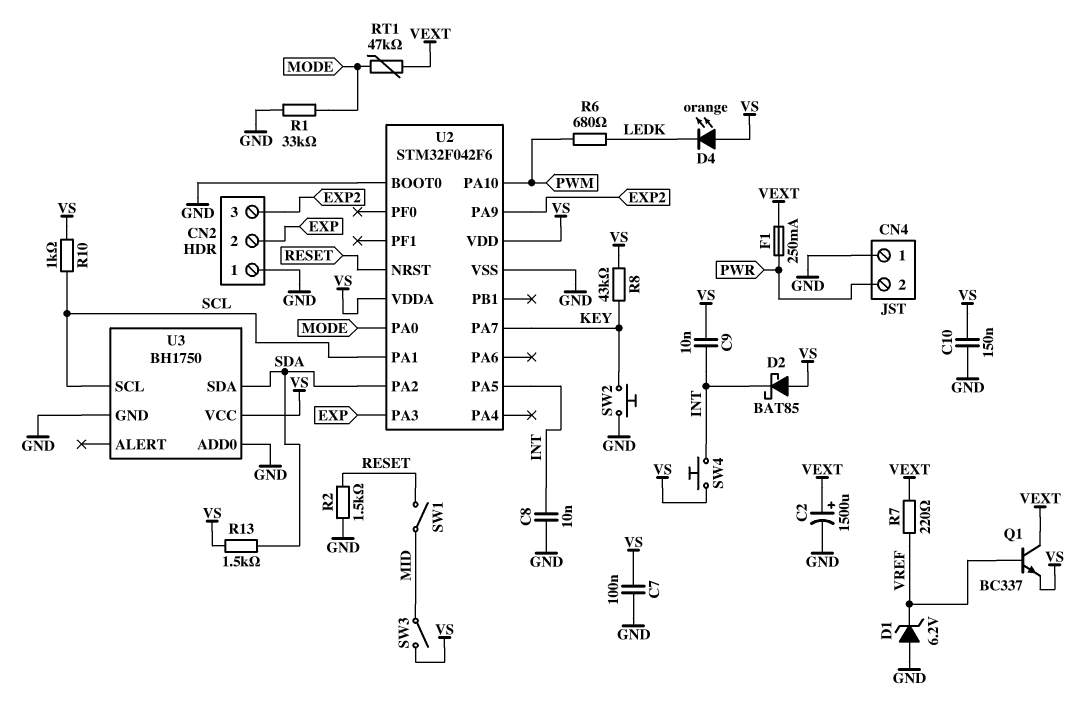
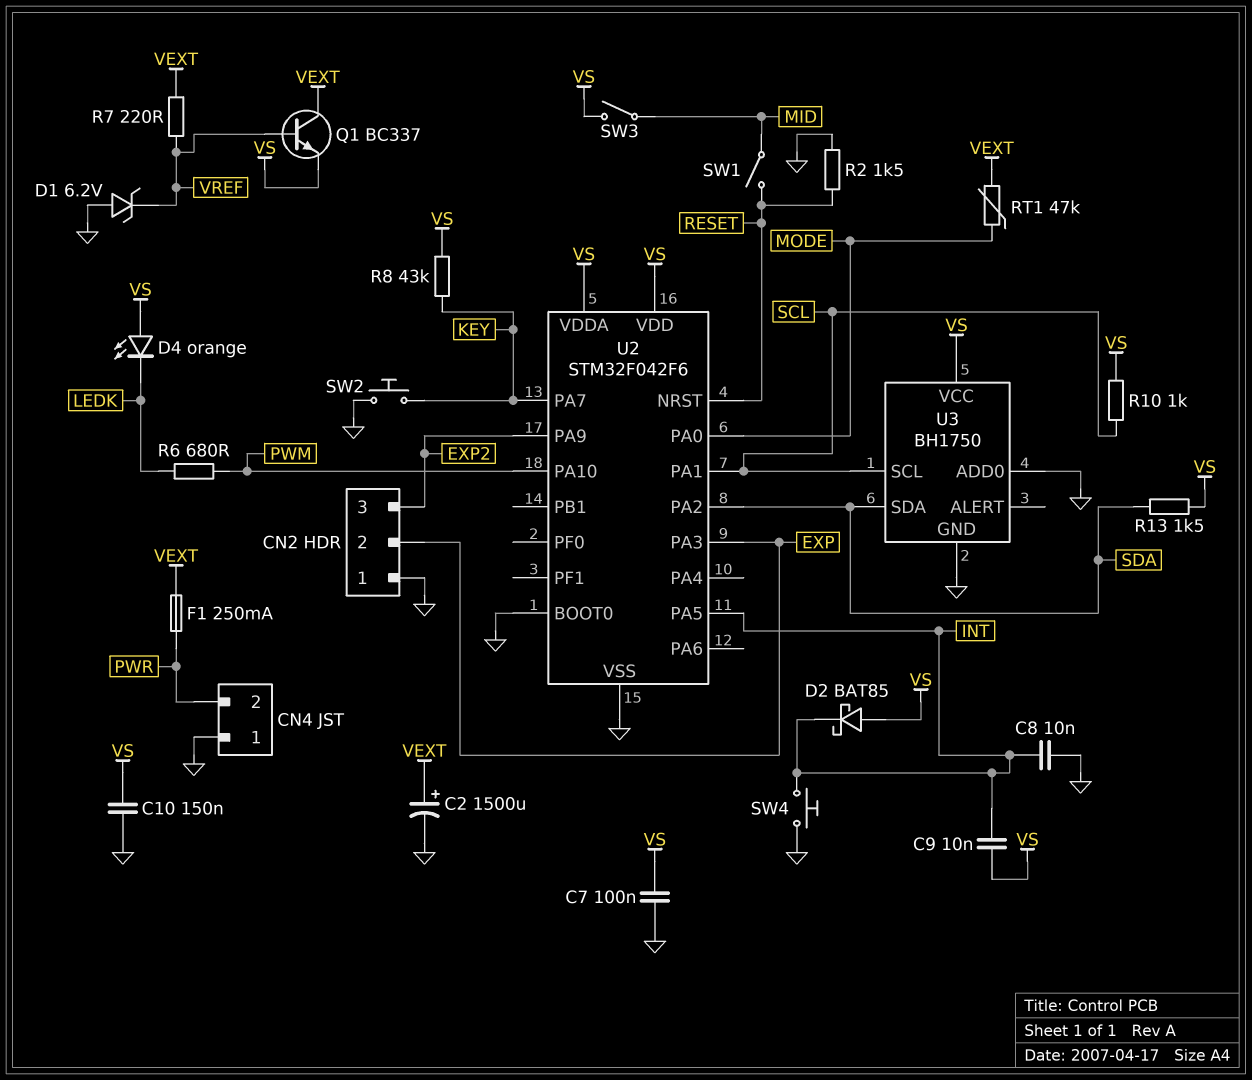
R1: 33k (GND, MODE) -> none
SW4: button (INT, VS) -> button (GND, INT)

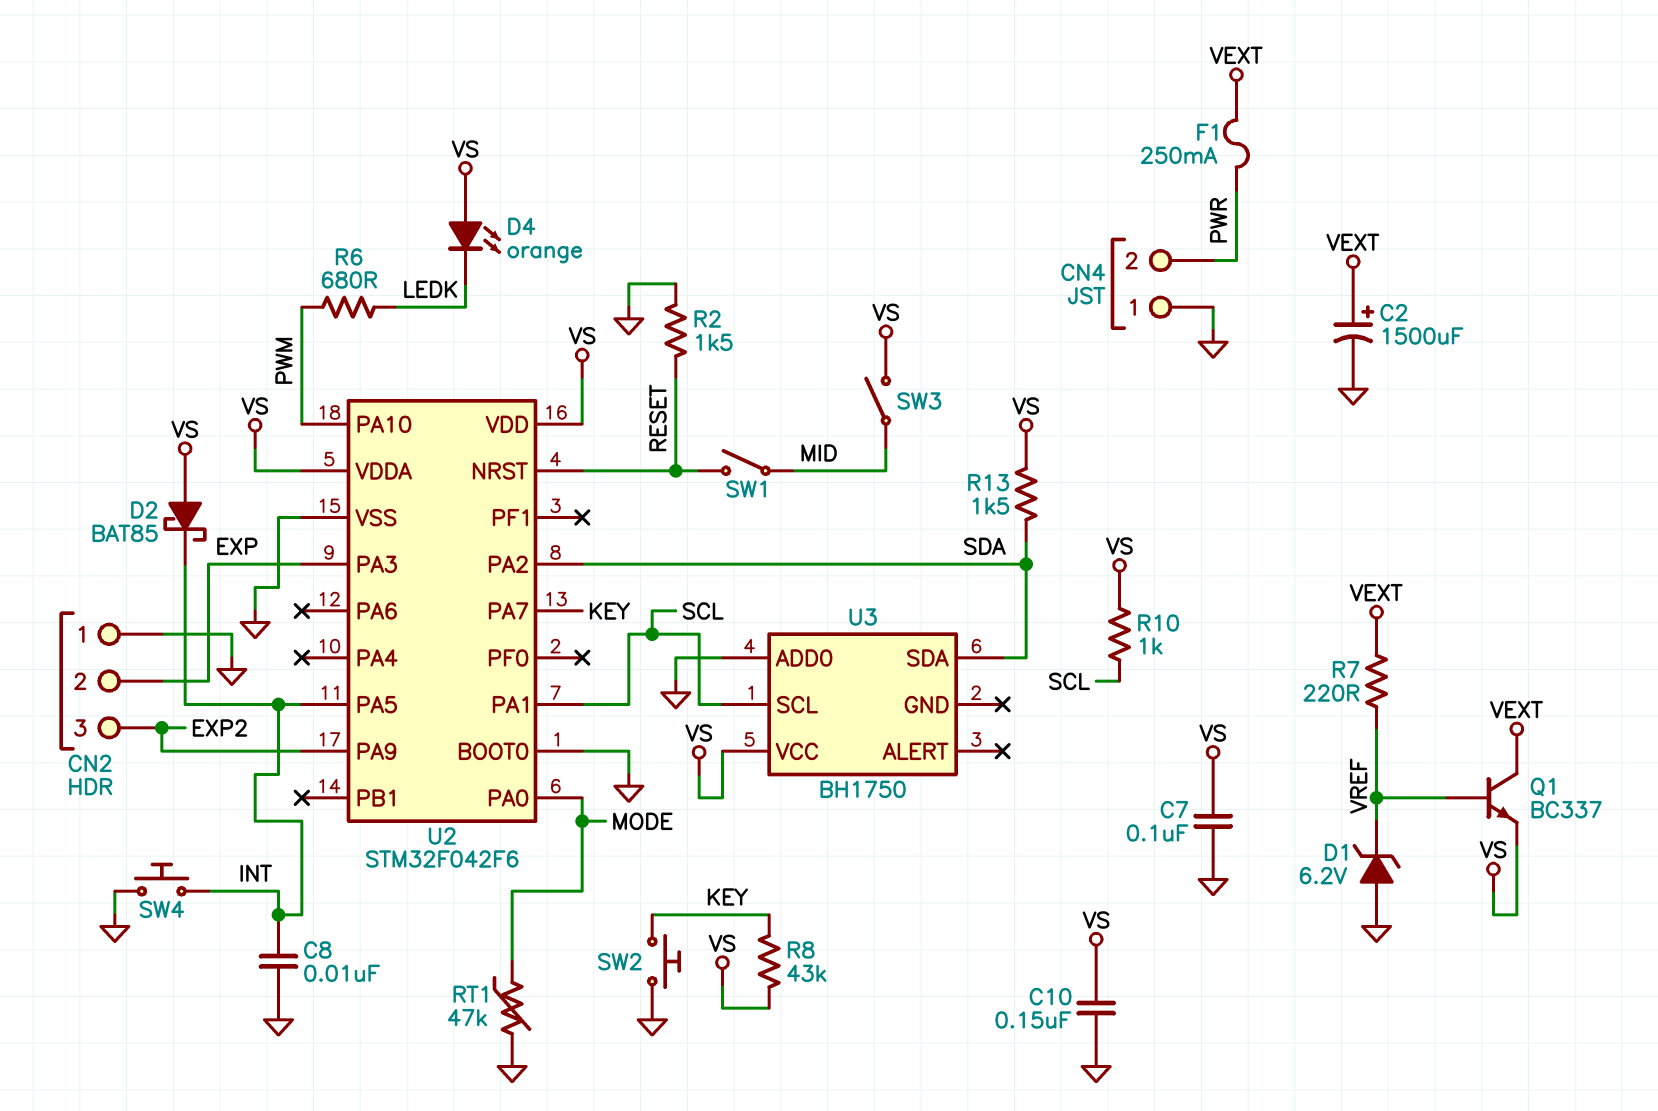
C9: 10nF (INT, VS) -> none
RT1: 47k (MODE, VEXT) -> 47k (GND, MODE)
U3 pin GND: GND -> none

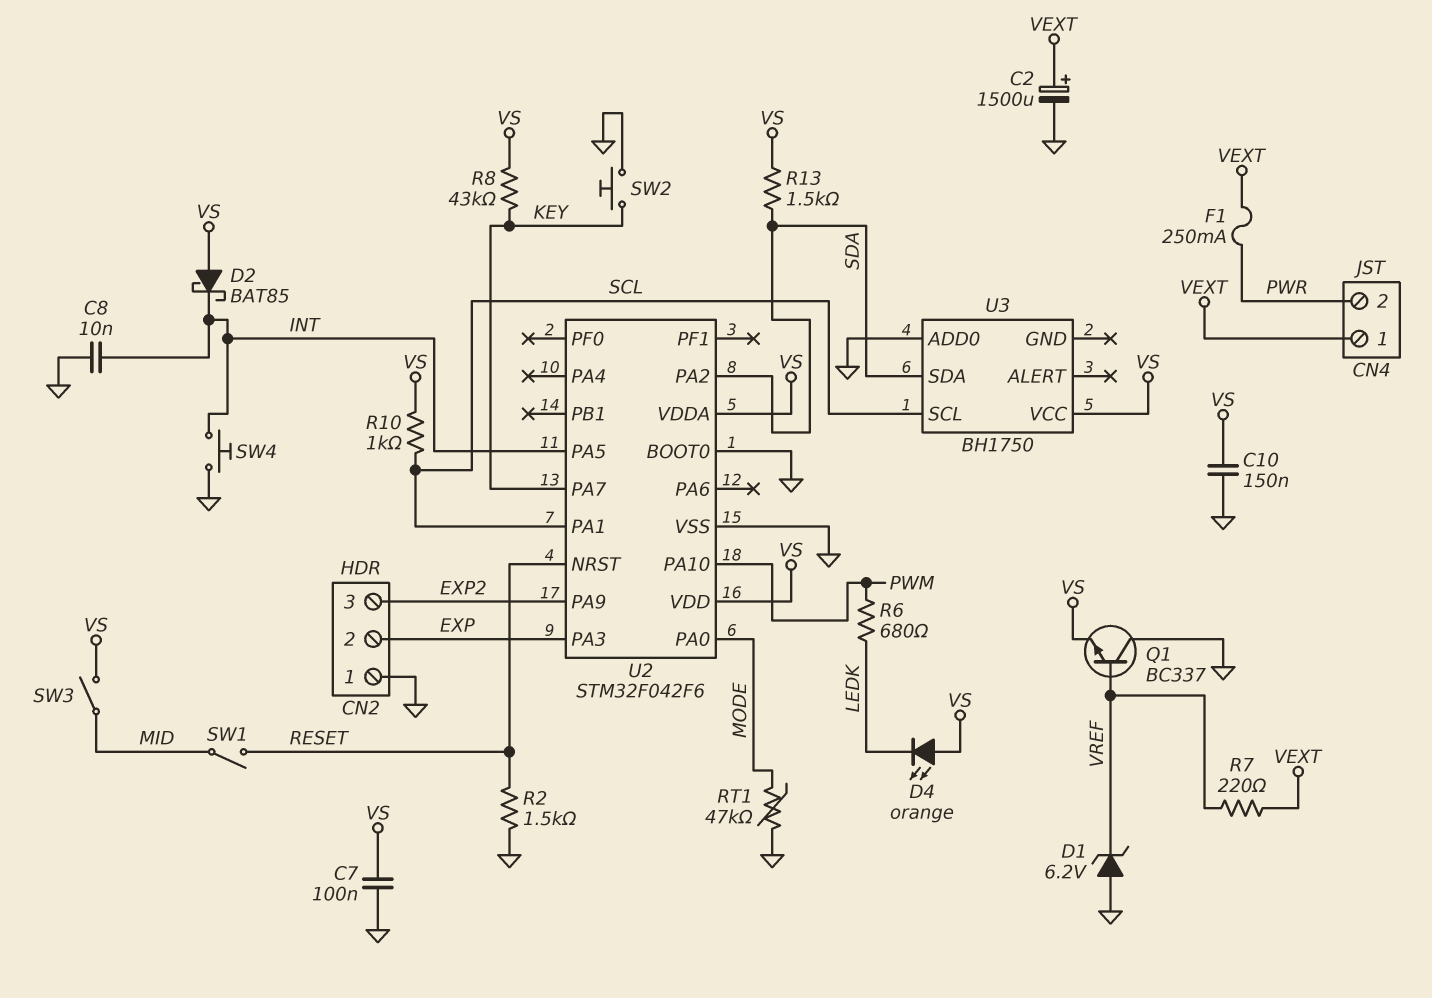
CN4 pin 1: GND -> VEXT
Q1: NPN BC337 (B VREF, C VEXT, E VS) -> NPN BC337 (B VREF, C GND, E VS)

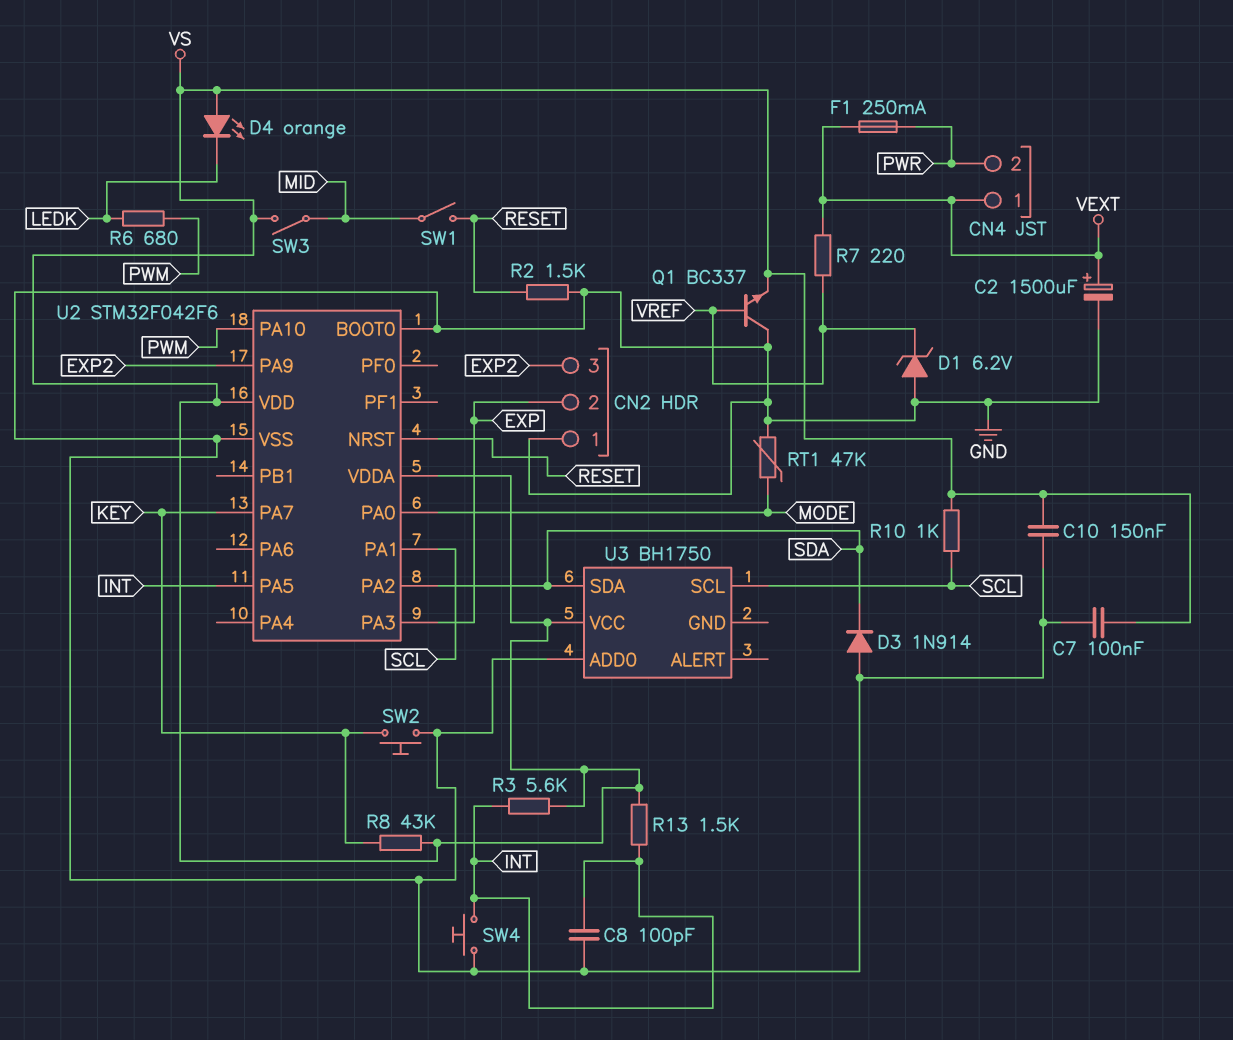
C8: 10nF (GND, INT) -> 100pF (GND, INT)
D2: schottky BAT85 (A VS, K INT) -> none
D3: none -> diode 1N914 (A GND, K SDA)
R3: none -> 5.6k (INT, VS)
R13: 1.5k (SDA, VS) -> 1.5k (INT, VS)

